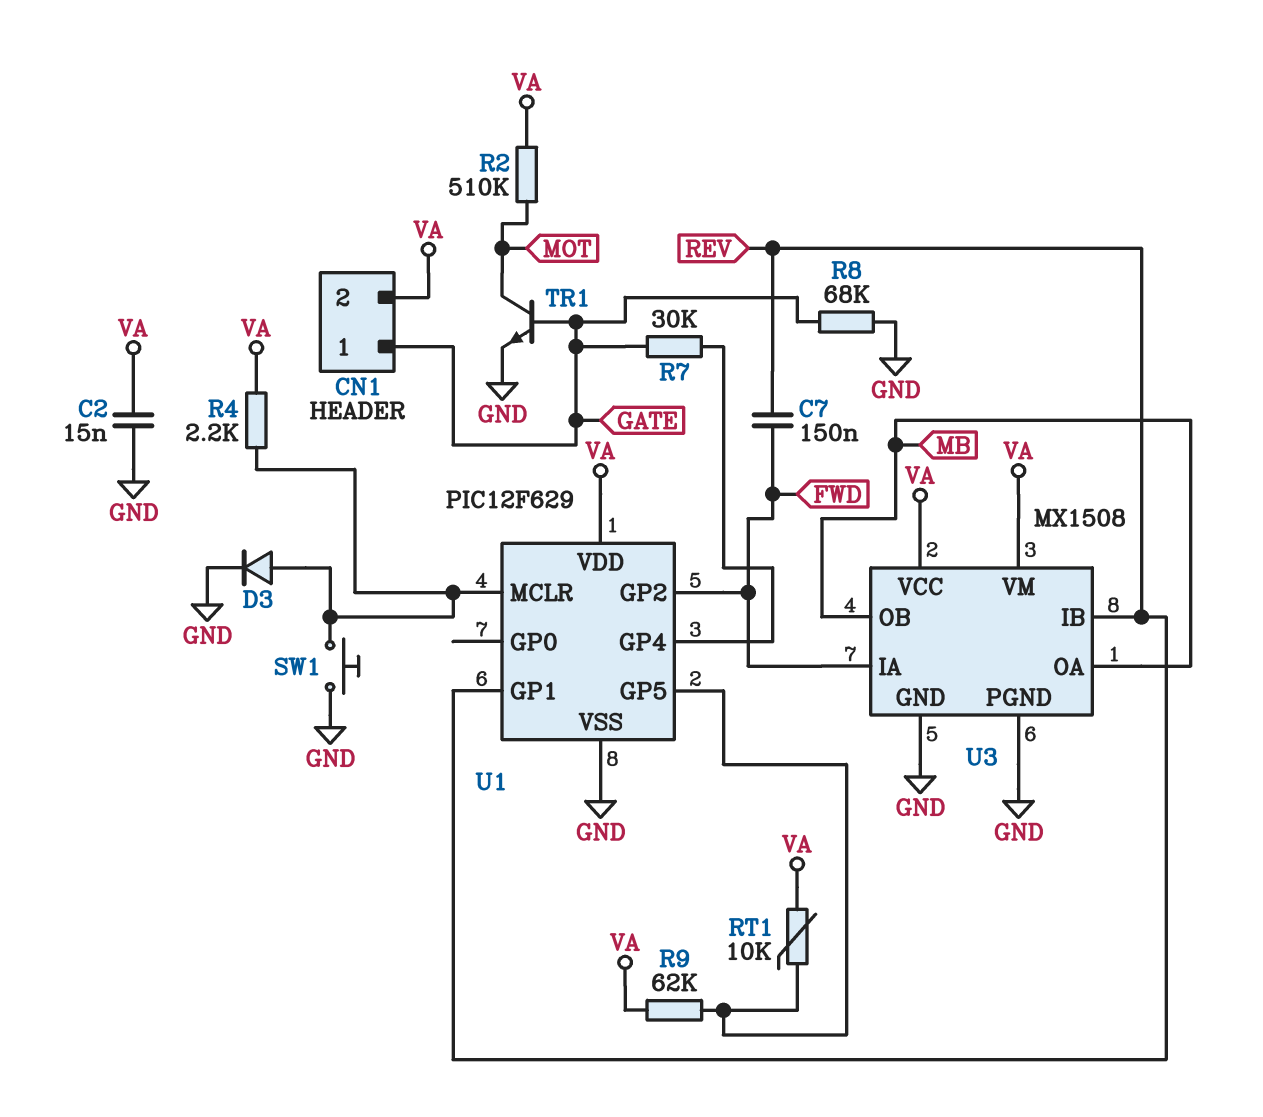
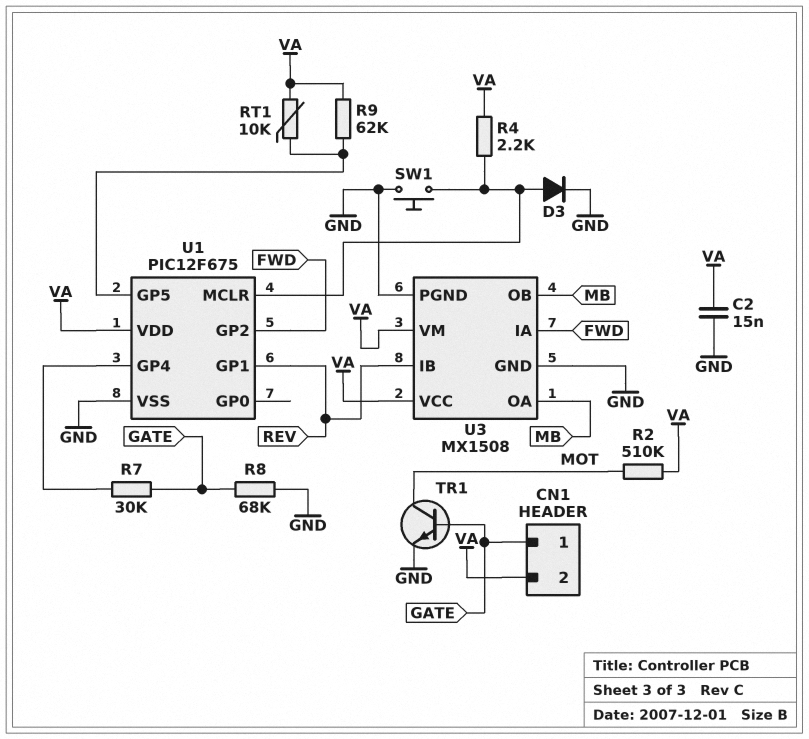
C7: 150nF (FWD, REV) -> none
U1: PIC12F629 -> PIC12F675

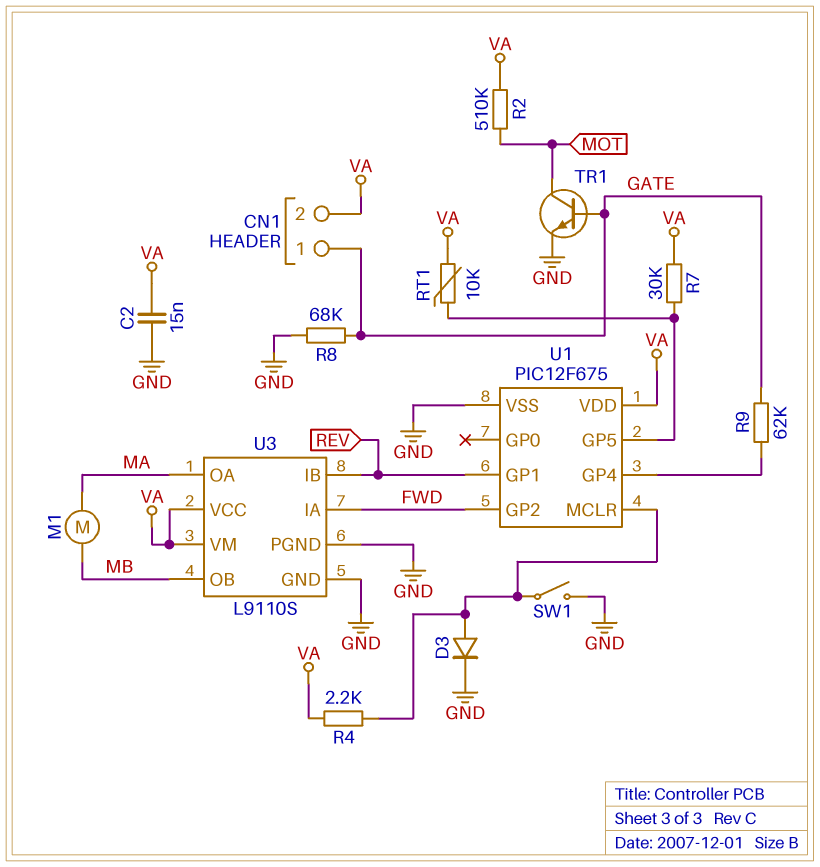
M1: none -> motor (MA, MB)
R7: 30k (GATE, U1/GP4) -> 30k (U1/GP5, VA)
R9: 62k (U1/GP5, VA) -> 62k (GATE, U1/GP4)
SW1: button (GND, U1/MCLR) -> switch (GND, U1/MCLR)
U3: MX1508 -> L9110S
U3 pin OA: MB -> MA

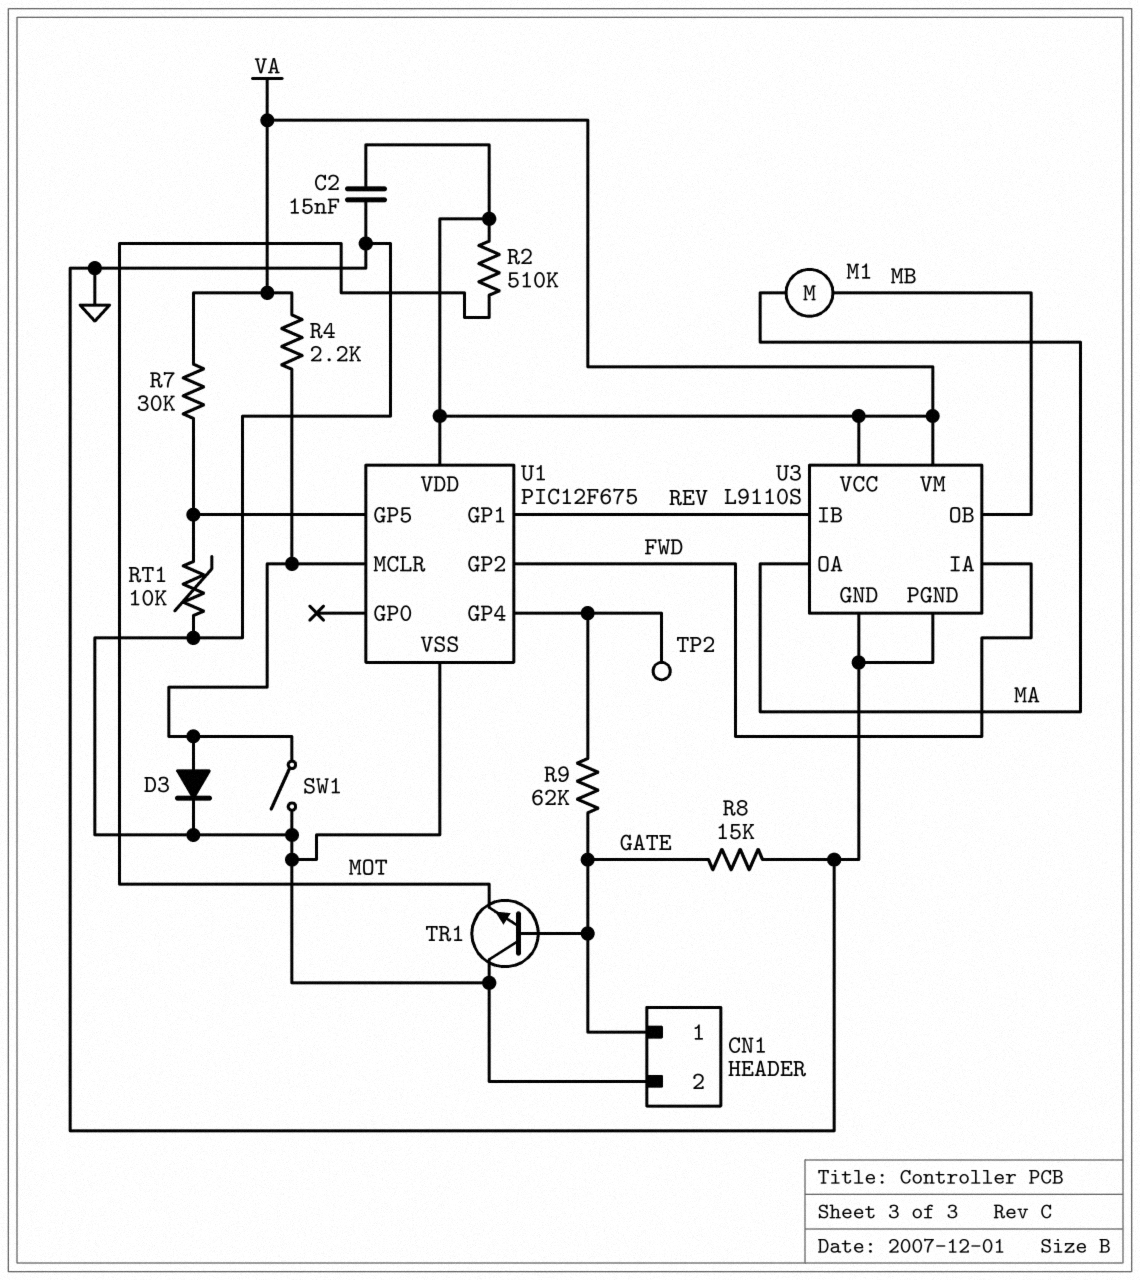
CN1 pin 2: VA -> GND
R8: 68k (GATE, GND) -> 15k (GATE, GND)
RT1: 10k (U1/GP5, VA) -> 10k (GND, U1/GP5)
TP2: none -> test point (U1/GP4)
TR1: NPN (B GATE, C MOT, E GND) -> NPN (B GATE, C GND, E MOT)

